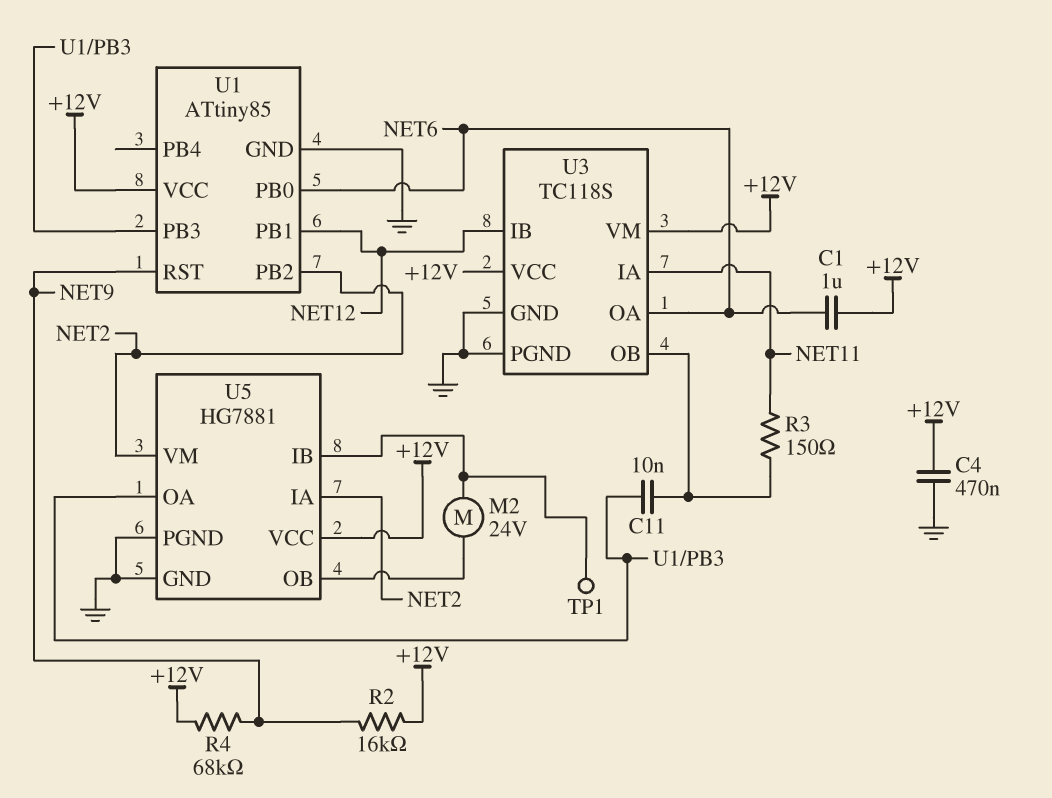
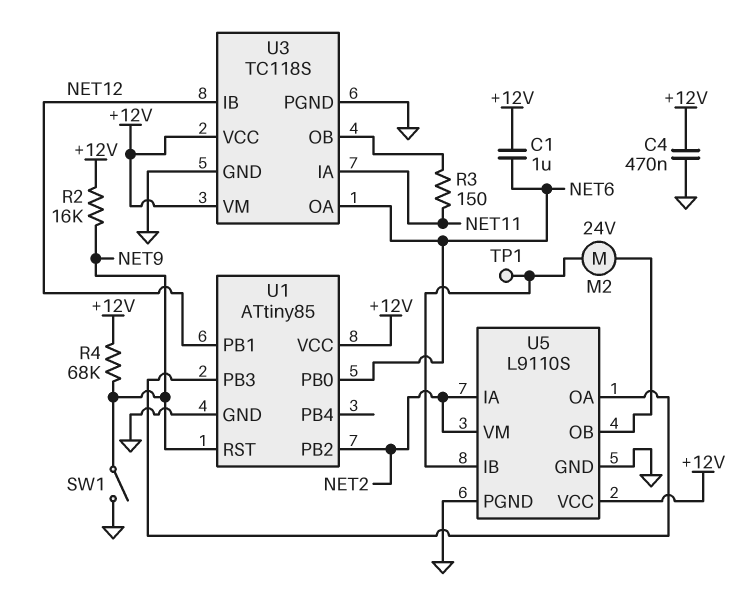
C11: 10nF (U1/PB3, U3/OB) -> none
SW1: none -> switch (GND, NET9)
U5: HG7881 -> L9110S

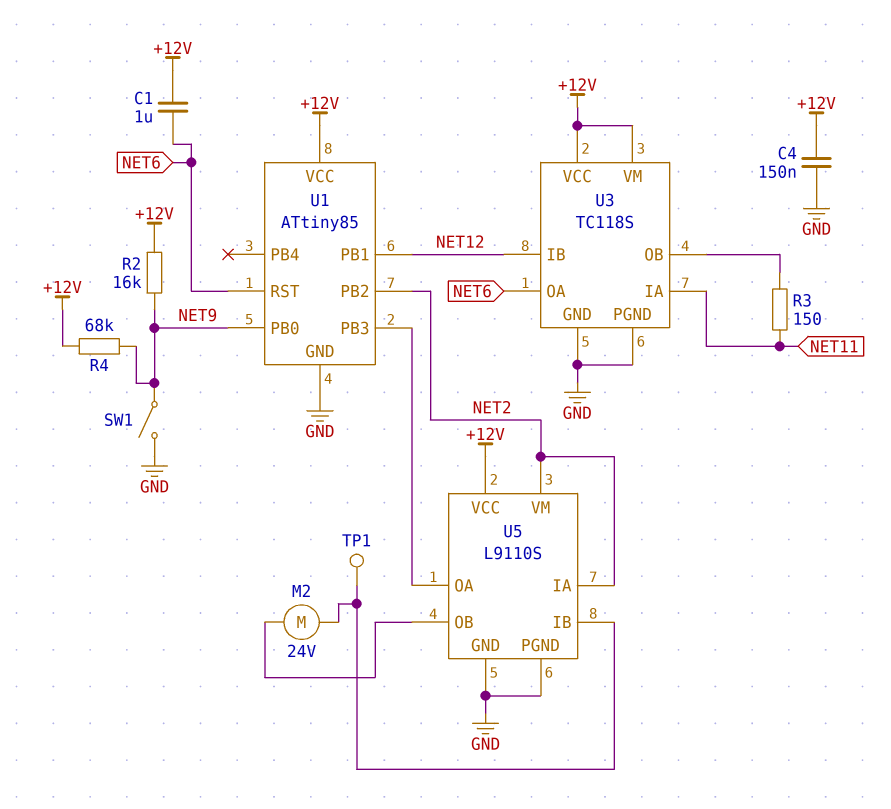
C4: 470nF (+12V, GND) -> 150nF (+12V, GND)
U1 pin PB0: NET6 -> NET9
U1 pin RST: NET9 -> NET6

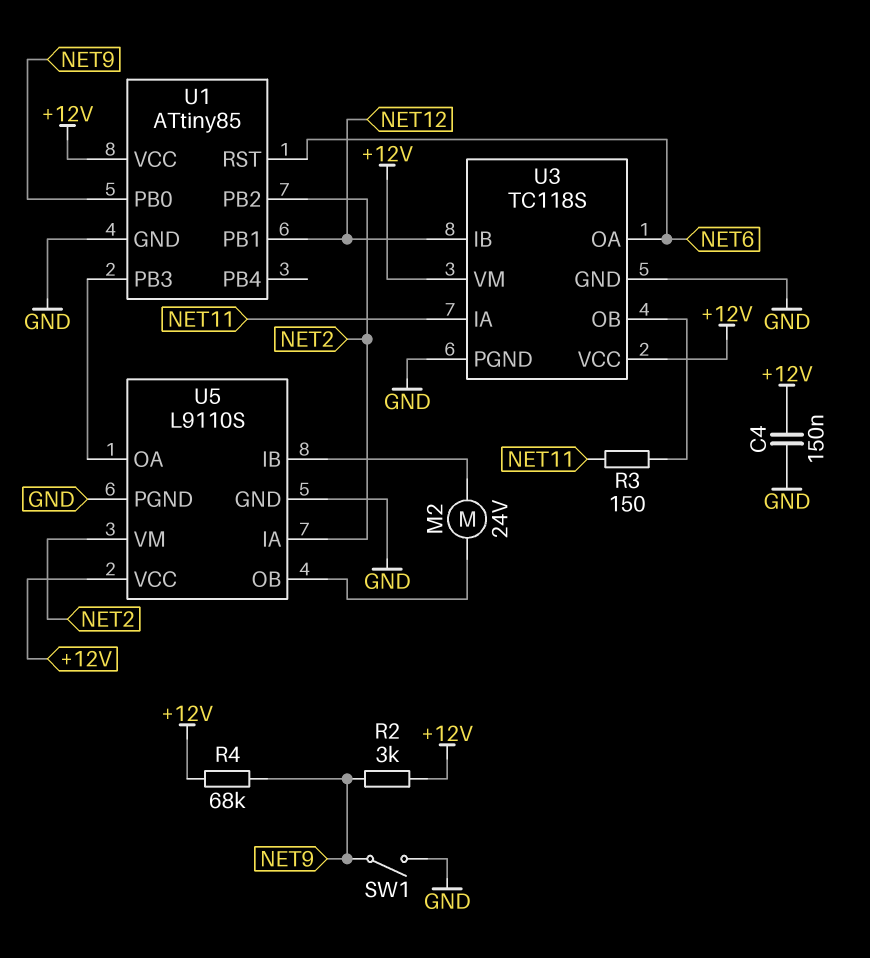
C1: 1uF (+12V, NET6) -> none
R2: 16k (+12V, NET9) -> 3k (+12V, NET9)
TP1: test point (U5/IB) -> none

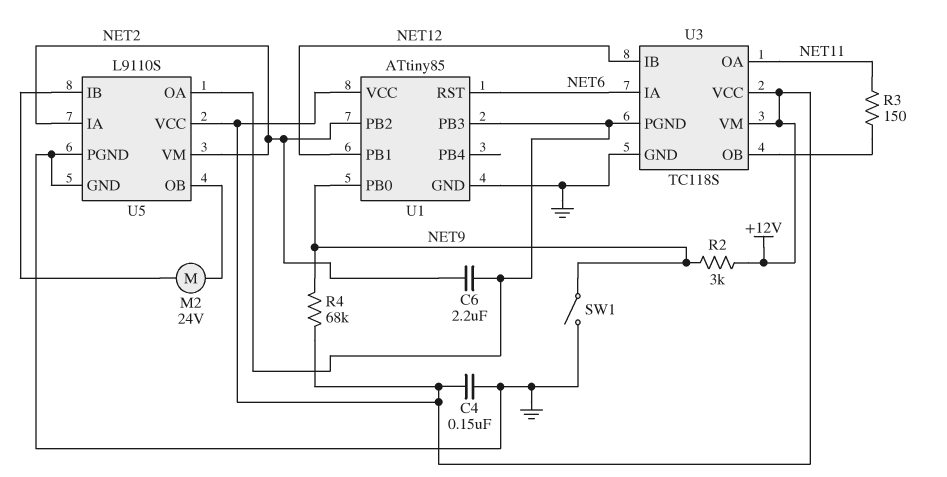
C6: none -> 2.2uF (NET2, U1/PB3)
U3 pin IA: NET11 -> NET6
U3 pin OA: NET6 -> NET11
U3 pin PGND: GND -> U1/PB3

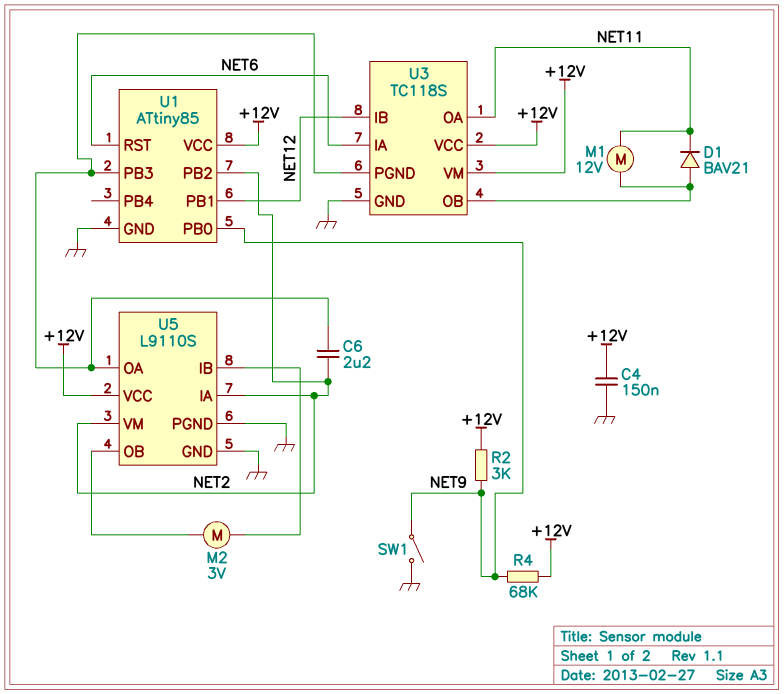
D1: none -> diode BAV21 (A U3/OB, K NET11)
M1: none -> motor 12V (NET11, U3/OB)
M2: motor 24V (U5/IB, U5/OB) -> motor 3V (U5/IB, U5/OB)
R3: 150 (NET11, U3/OB) -> none

